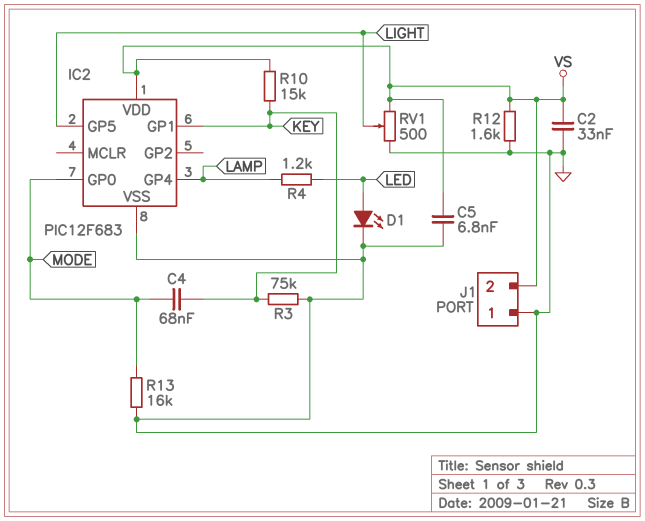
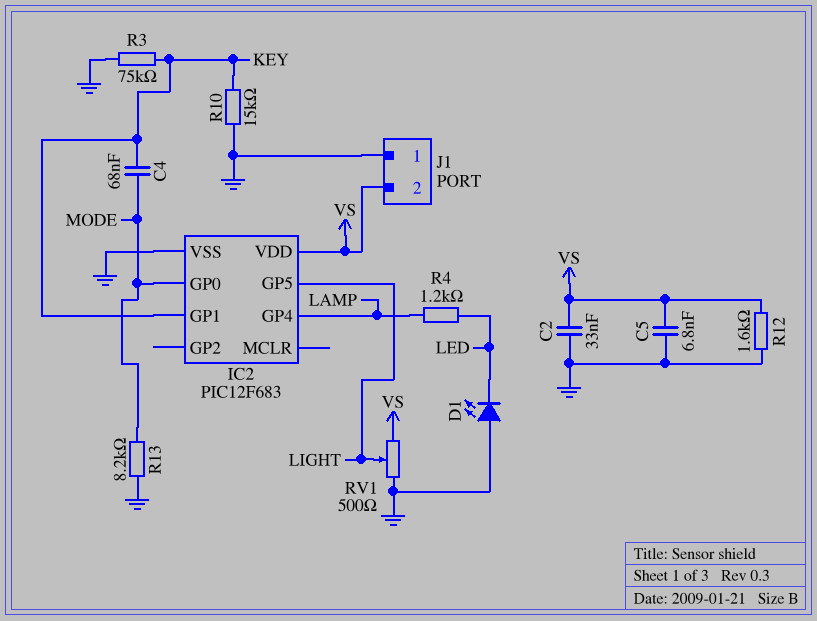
D1: LED (A LED, K GND) -> LED (A GND, K LED)
R10: 15k (KEY, VS) -> 15k (GND, KEY)
R13: 16k (GND, MODE) -> 8.2k (GND, MODE)

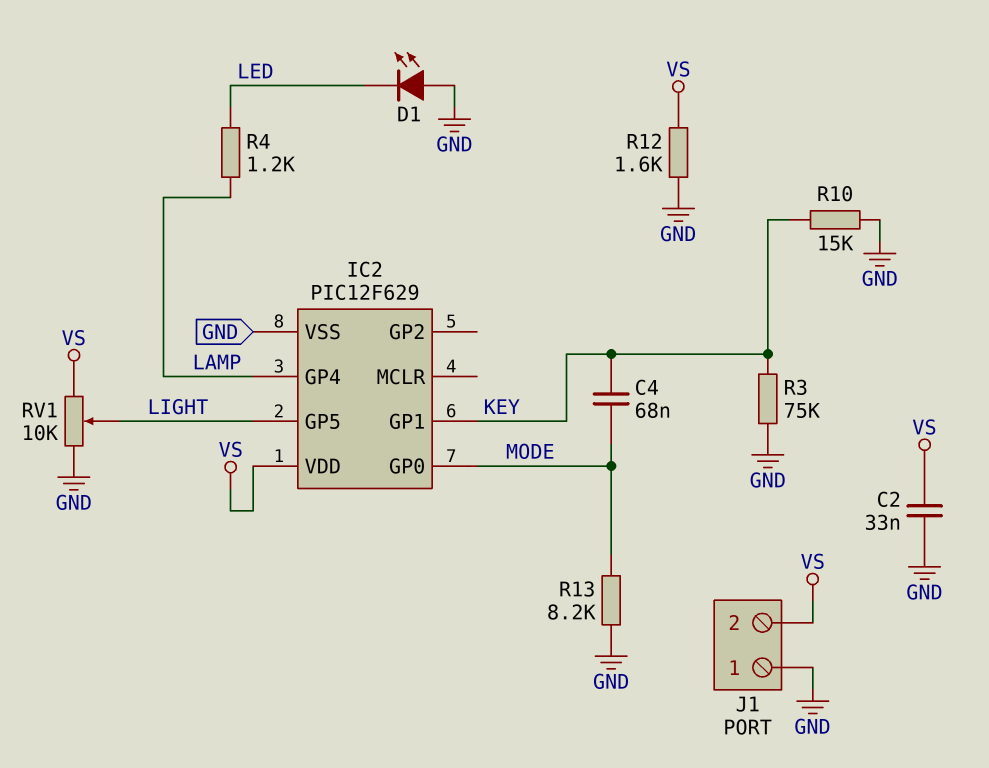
C5: 6.8nF (GND, VS) -> none
IC2: PIC12F683 -> PIC12F629
RV1: 500 (GND, VS, wiper LIGHT) -> 10k (GND, VS, wiper LIGHT)

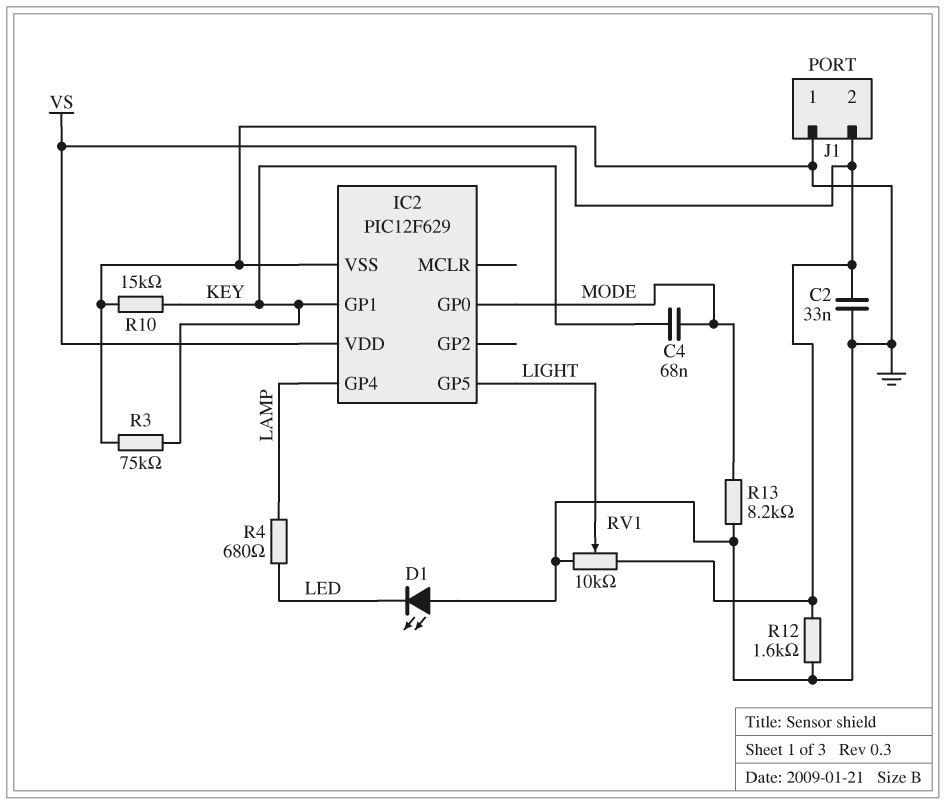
R4: 1.2k (LAMP, LED) -> 680 (LAMP, LED)

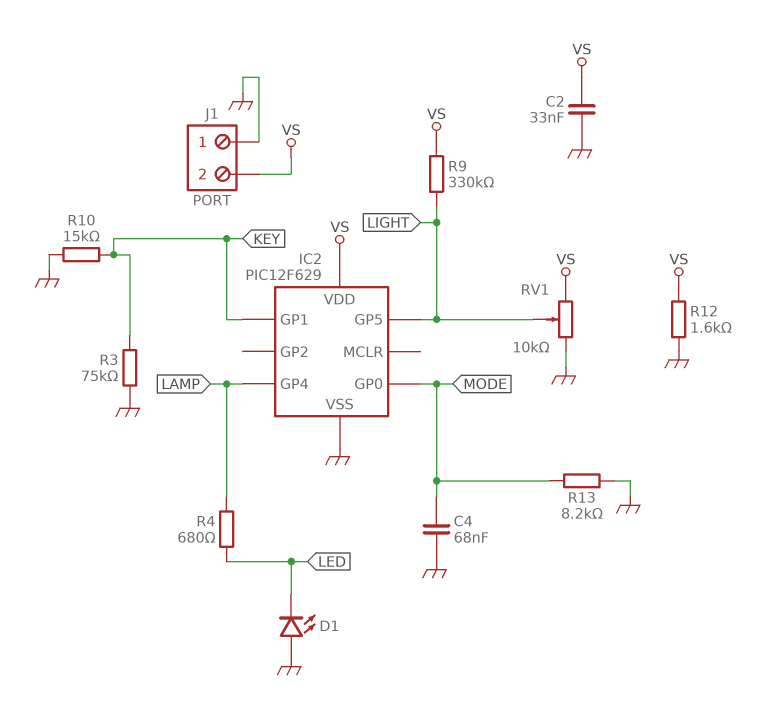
C4: 68nF (KEY, MODE) -> 68nF (GND, MODE)
R9: none -> 330k (LIGHT, VS)

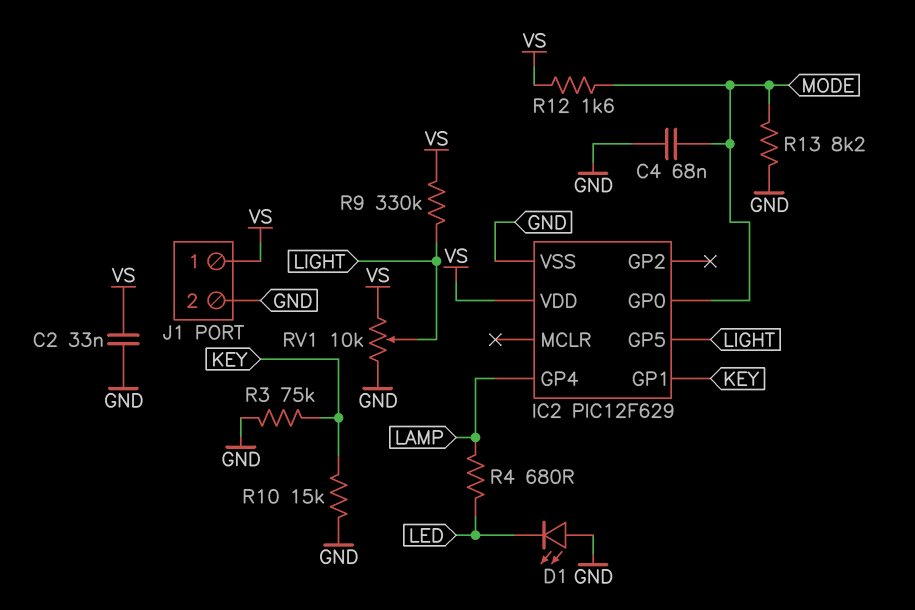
J1 pin 1: GND -> VS
J1 pin 2: VS -> GND
R12: 1.6k (GND, VS) -> 1.6k (MODE, VS)

